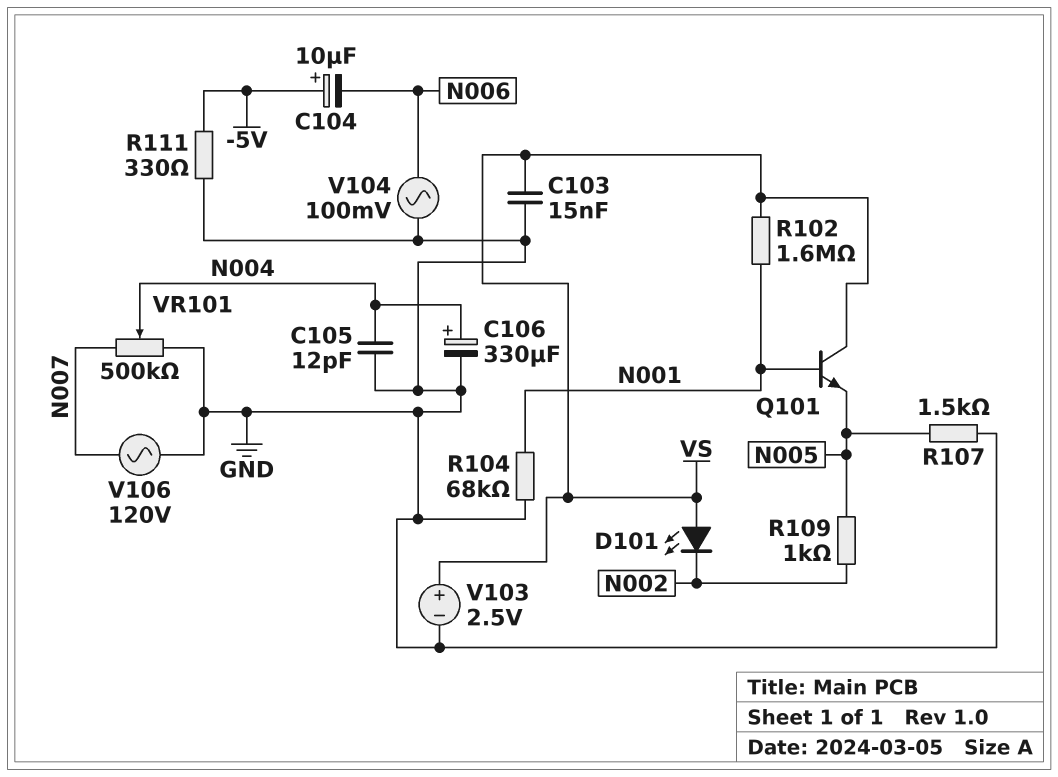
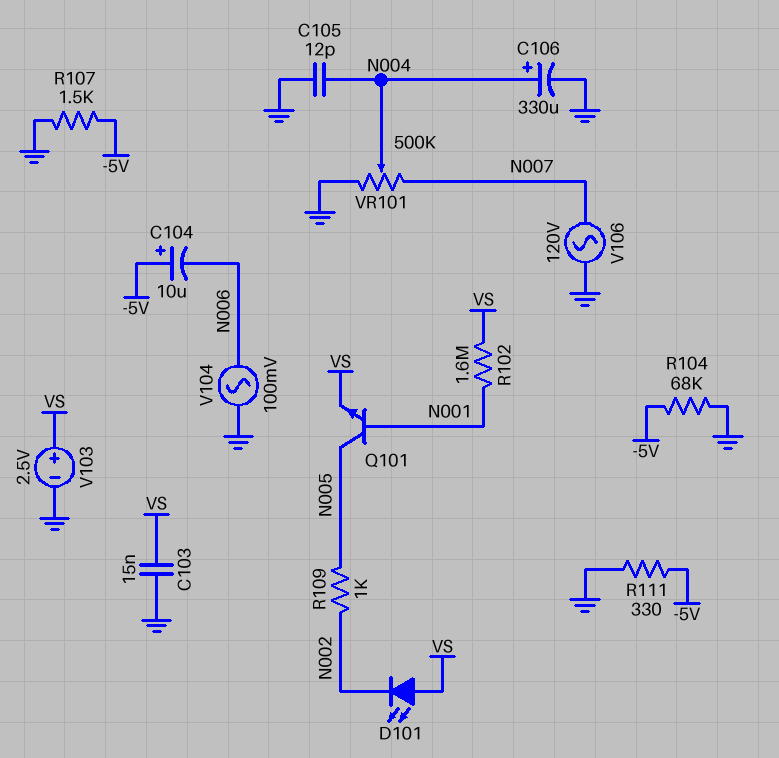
Q101: NPN (B N001, C VS, E N005) -> NPN (B N001, C N005, E VS)
R104: 68k (GND, N001) -> 68k (-5V, GND)
R107: 1.5k (GND, N005) -> 1.5k (-5V, GND)

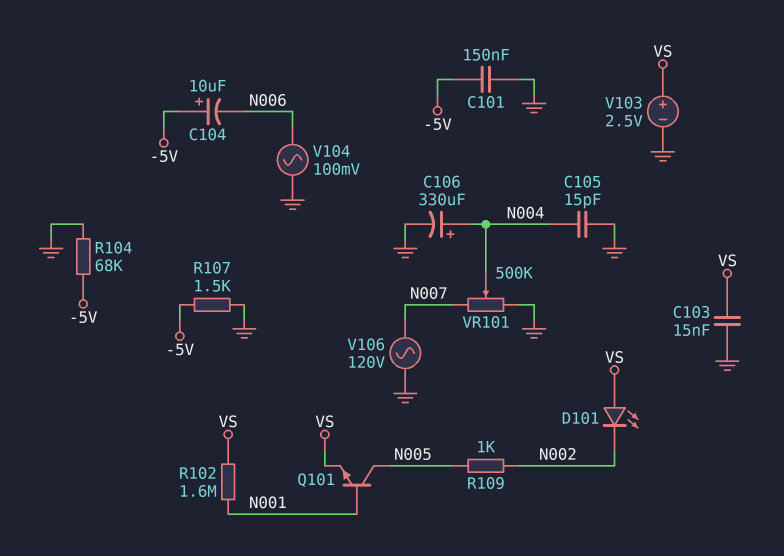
C101: none -> 150nF (-5V, GND)
C105: 12pF (GND, N004) -> 15pF (GND, N004)
R111: 330 (-5V, GND) -> none

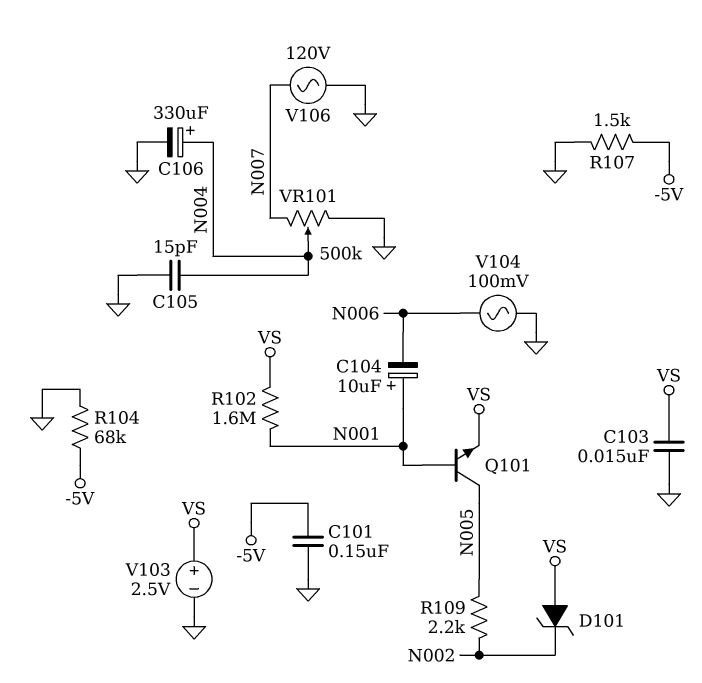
C104: 10uF (plus -5V, minus N006) -> 10uF (plus N001, minus N006)
D101: LED (A VS, K N002) -> zener (A VS, K N002)
R109: 1k (N002, N005) -> 2.2k (N002, N005)

